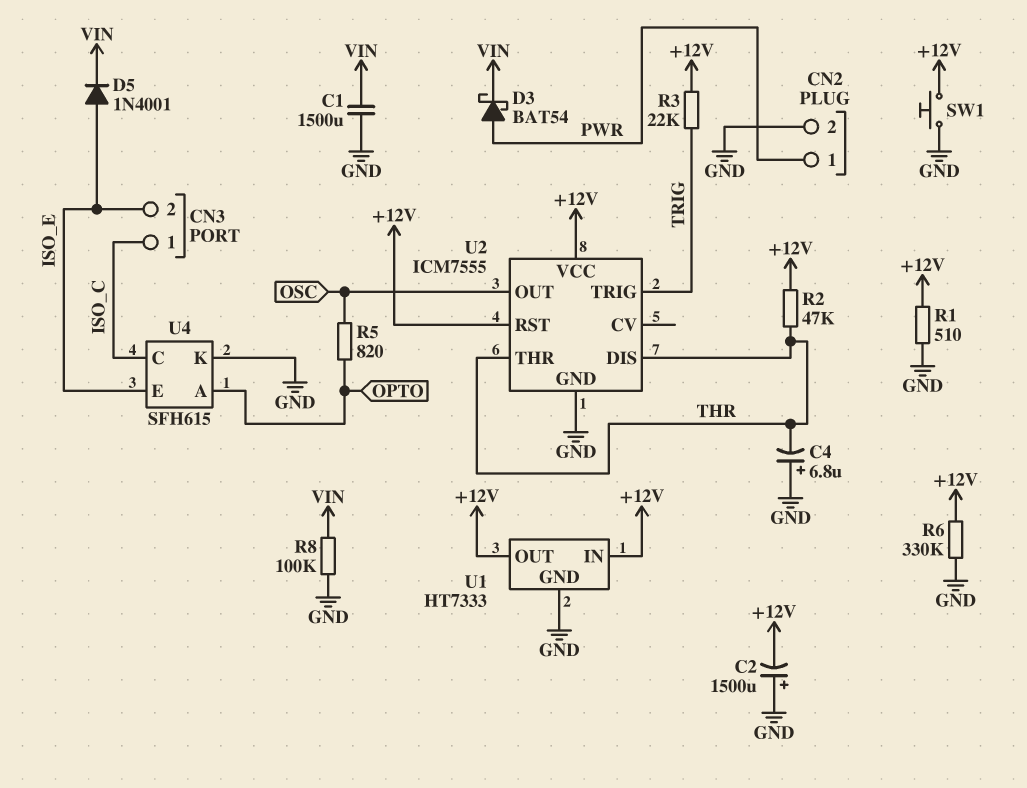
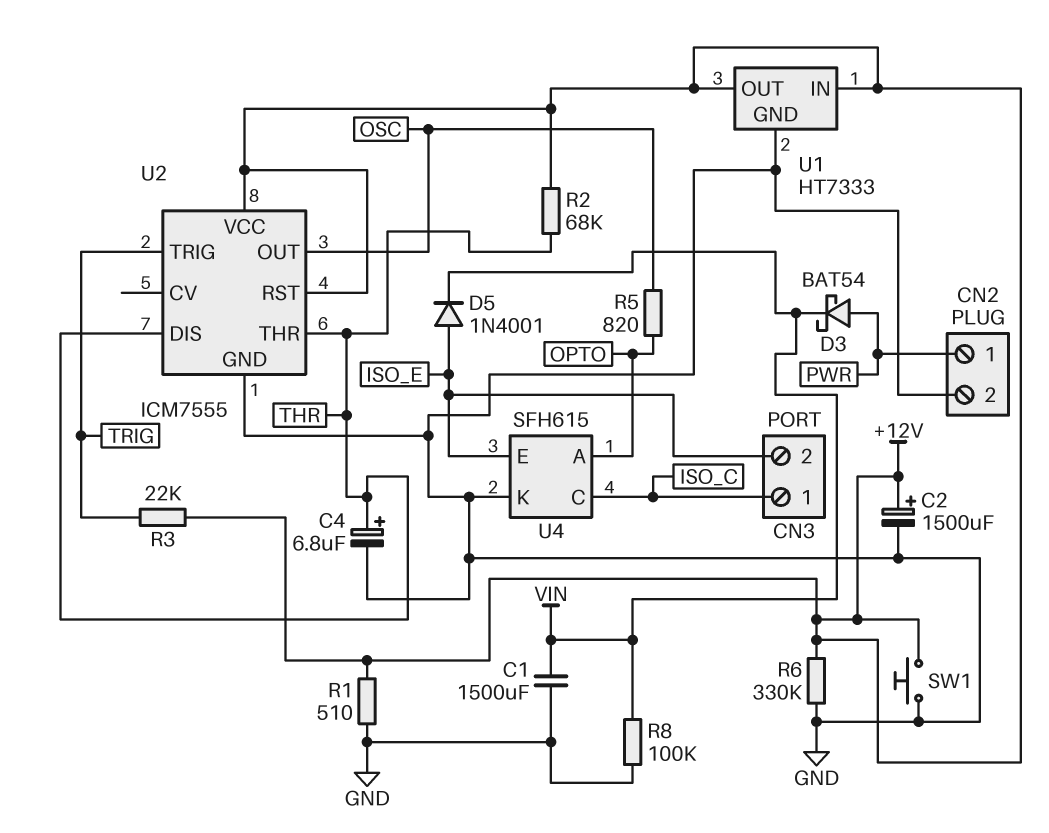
C2: 1500uF (plus GND, minus +12V) -> 1500uF (plus +12V, minus GND)
C4: 6.8uF (plus GND, minus THR) -> 6.8uF (plus THR, minus GND)
R2: 47k (+12V, THR) -> 68k (+12V, THR)

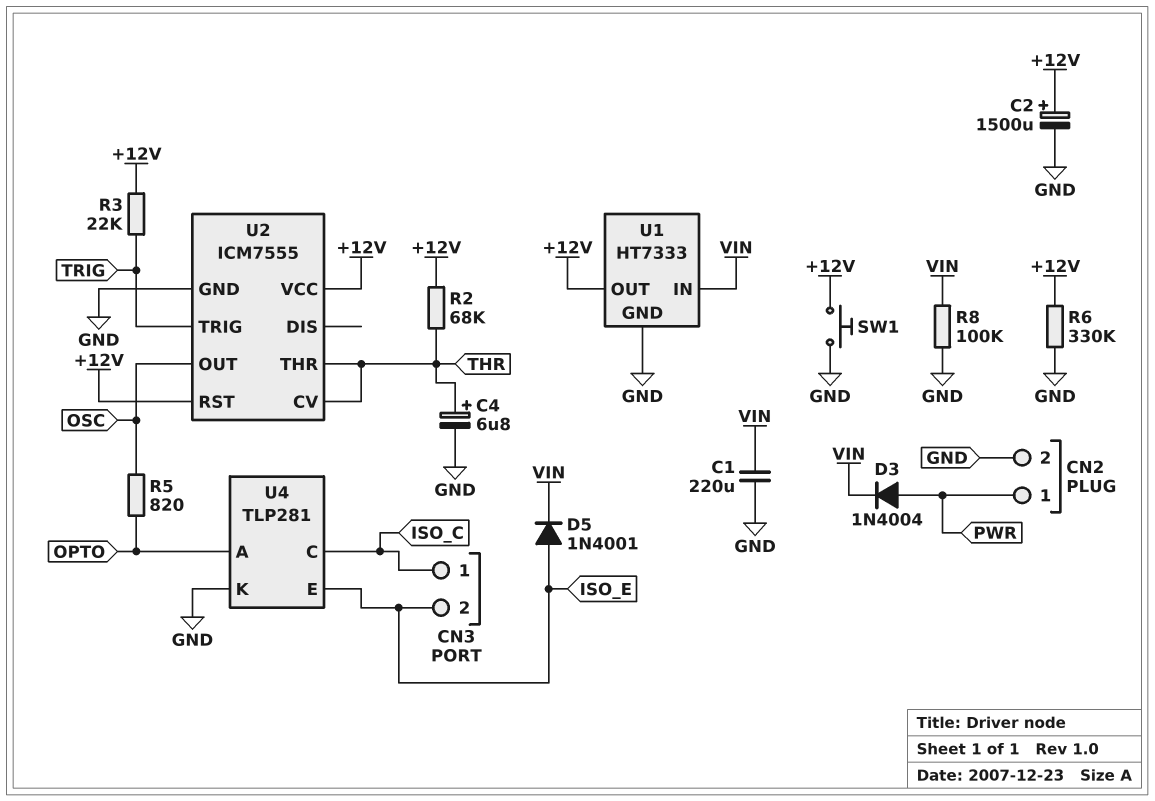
C1: 1500uF (GND, VIN) -> 220uF (GND, VIN)
D3: schottky BAT54 (A PWR, K VIN) -> diode 1N4004 (A PWR, K VIN)
R1: 510 (+12V, GND) -> none
U1 pin IN: +12V -> VIN
U2 pin CV: none -> THR
U2 pin DIS: THR -> none
U4: SFH615 -> TLP281

